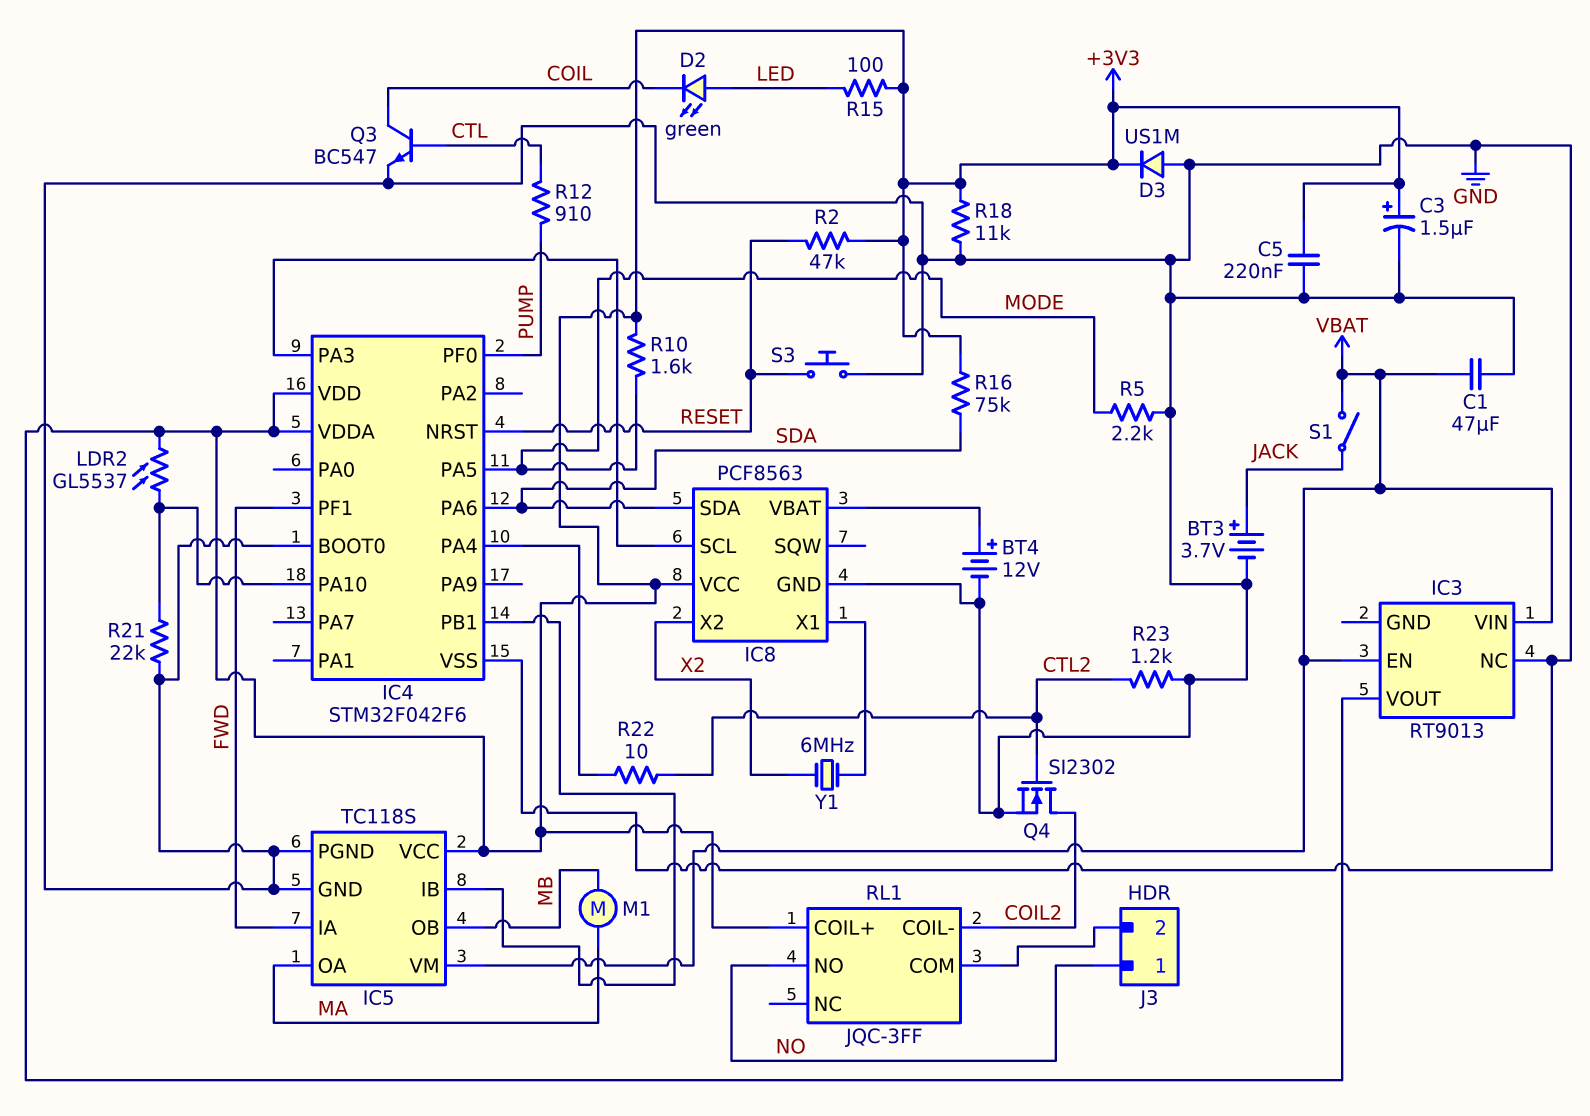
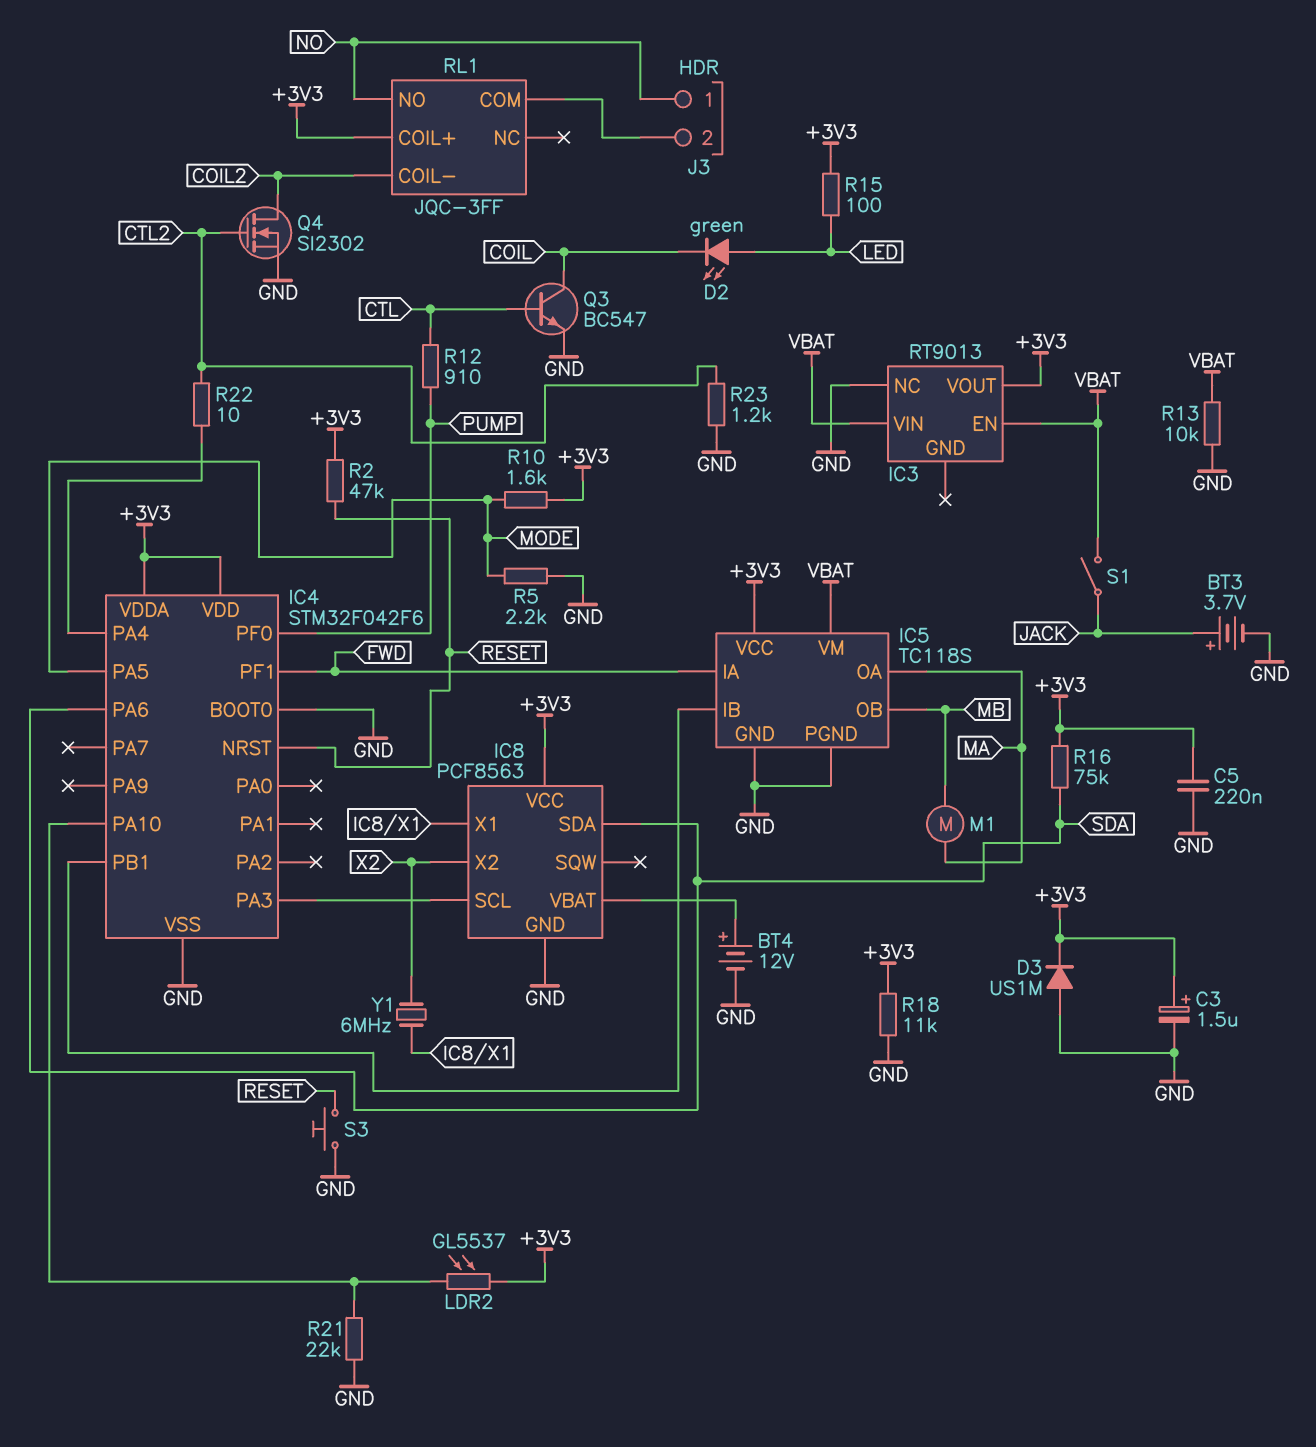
C1: 47uF (GND, VBAT) -> none
R13: none -> 10k (GND, VBAT)

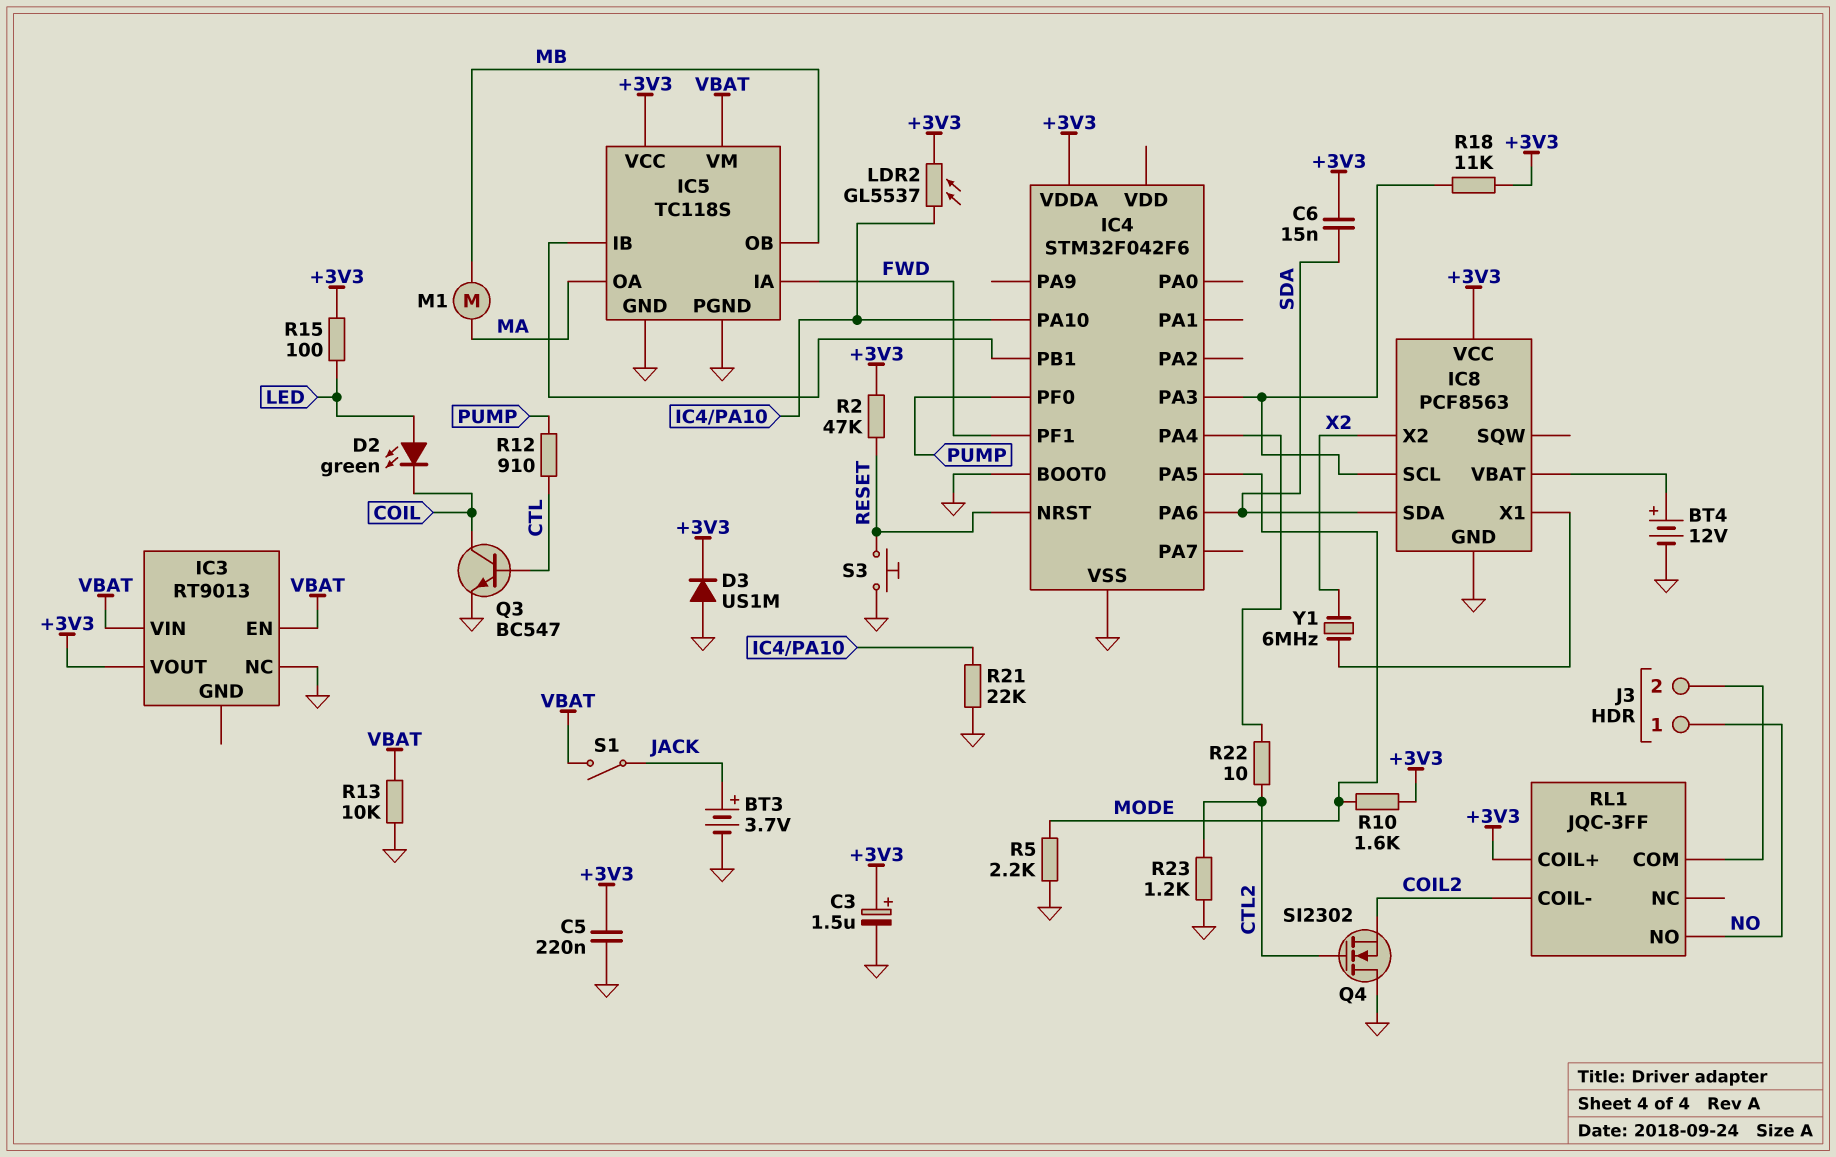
C6: none -> 15nF (+3V3, SDA)
IC4 pin VDD: +3V3 -> none
Q4: NMOS SI2302 (G CTL2, D COIL2, S GND) -> NMOS SI2302 (G CTL2, D GND, S COIL2)
R16: 75k (+3V3, SDA) -> none
R18: 11k (+3V3, GND) -> 11k (+3V3, IC4/PA3)

